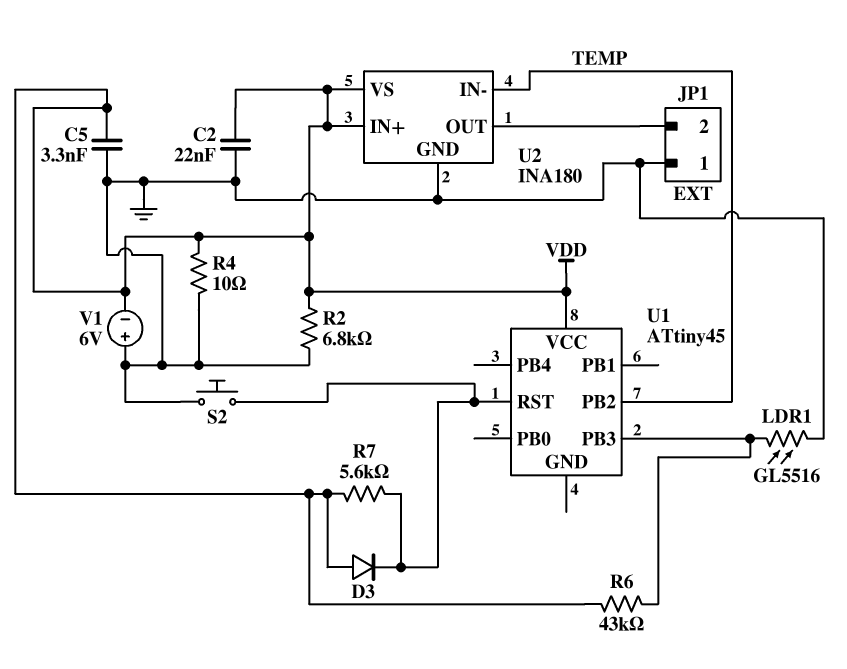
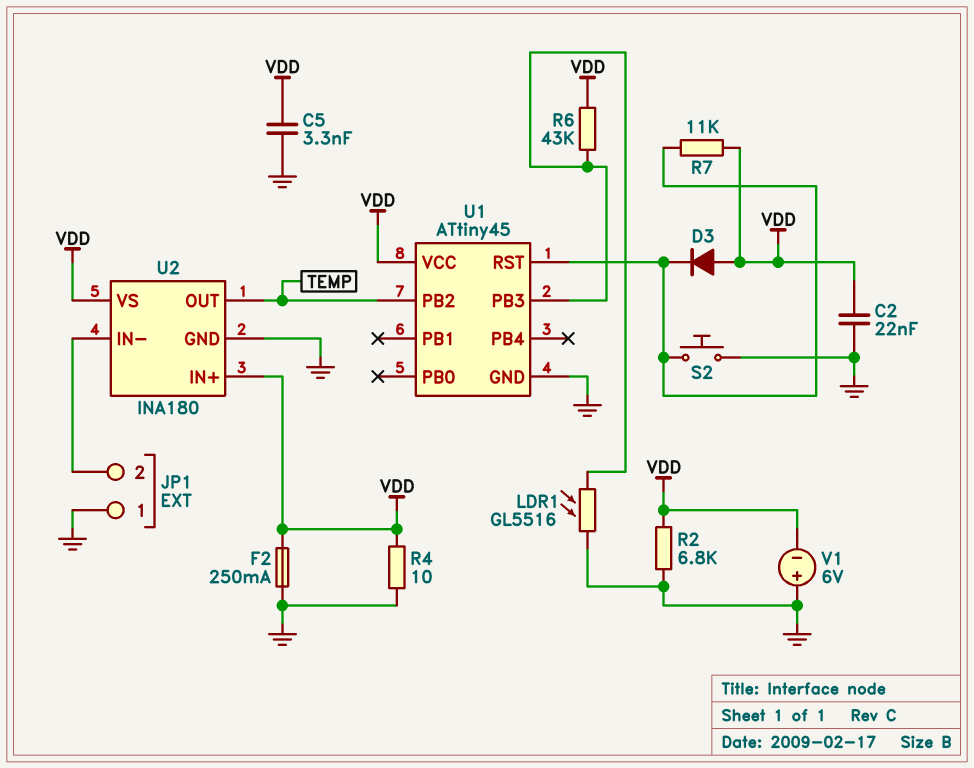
F2: none -> 250mA (GND, VDD)
R7: 5.6k (U1/RST, VDD) -> 11k (U1/RST, VDD)
U1 pin GND: none -> GND
U2 pin IN-: TEMP -> JP1/2
U2 pin OUT: JP1/2 -> TEMP

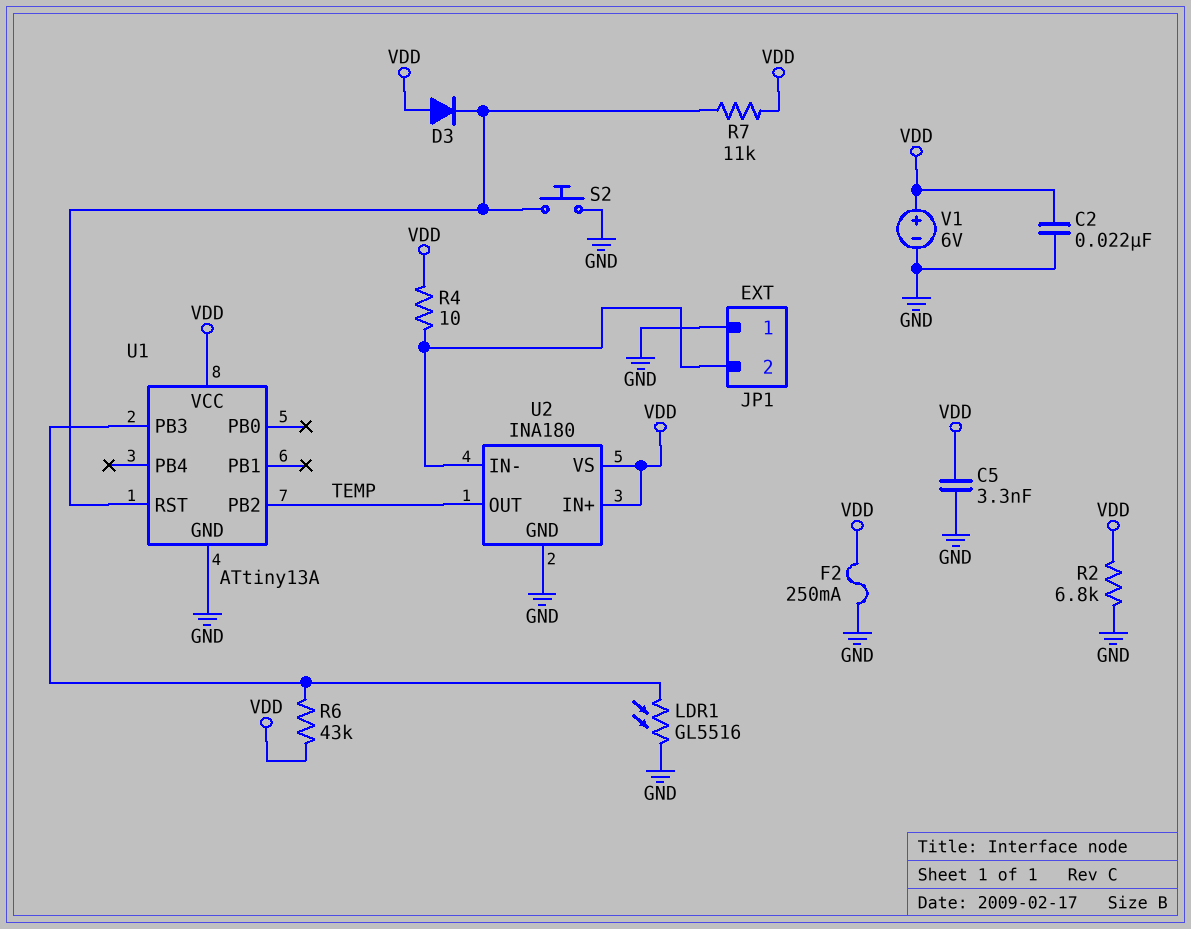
R4: 10 (GND, VDD) -> 10 (JP1/2, VDD)
U1: ATtiny45 -> ATtiny13A
V1: 6V (plus GND, minus VDD) -> 6V (plus VDD, minus GND)

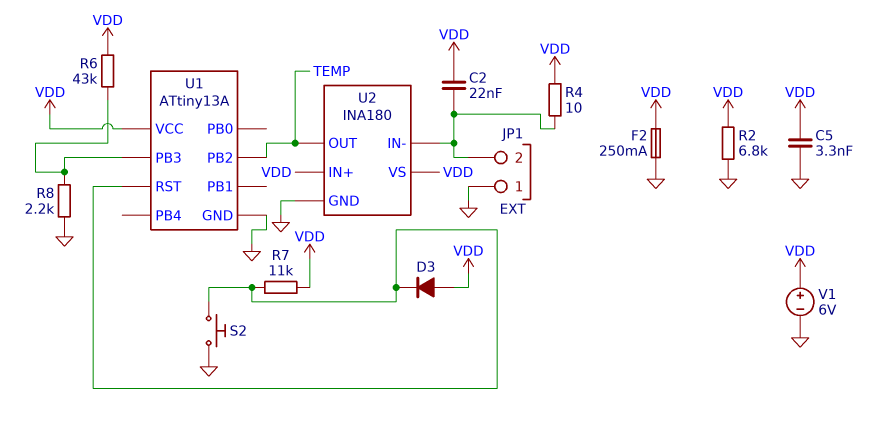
C2: 22nF (GND, VDD) -> 22nF (JP1/2, VDD)
LDR1: GL5516 (GND, U1/PB3) -> none
R8: none -> 2.2k (GND, U1/PB3)

